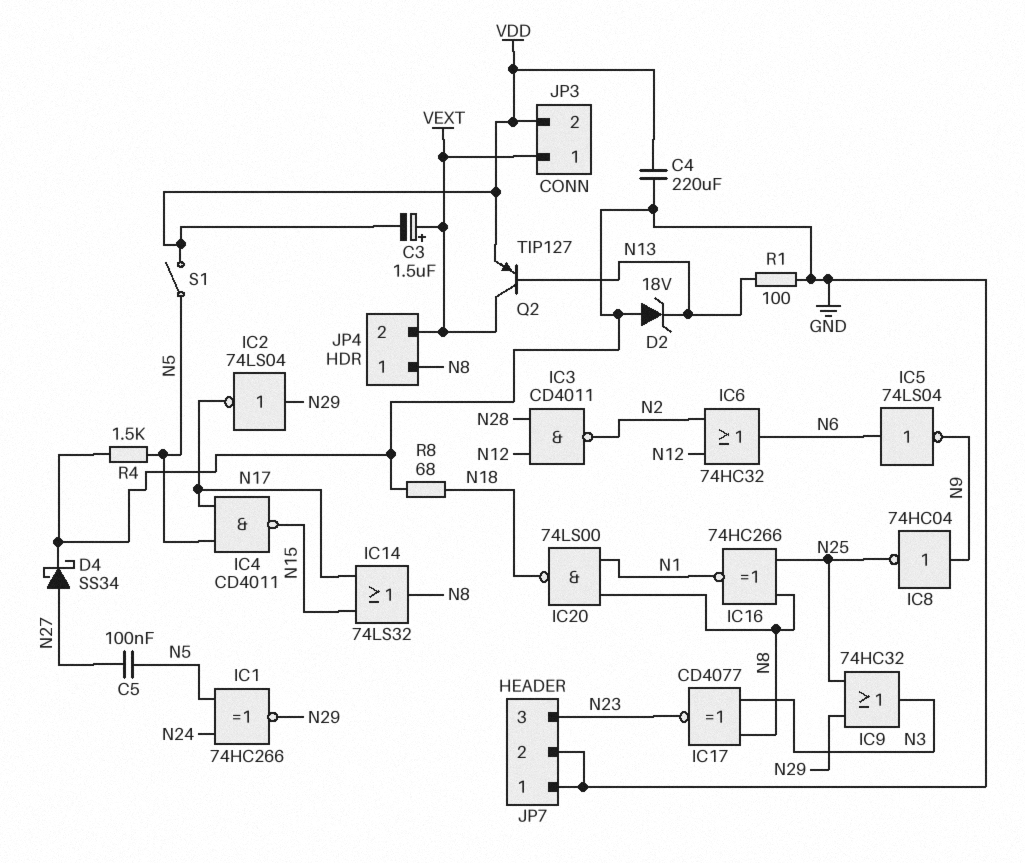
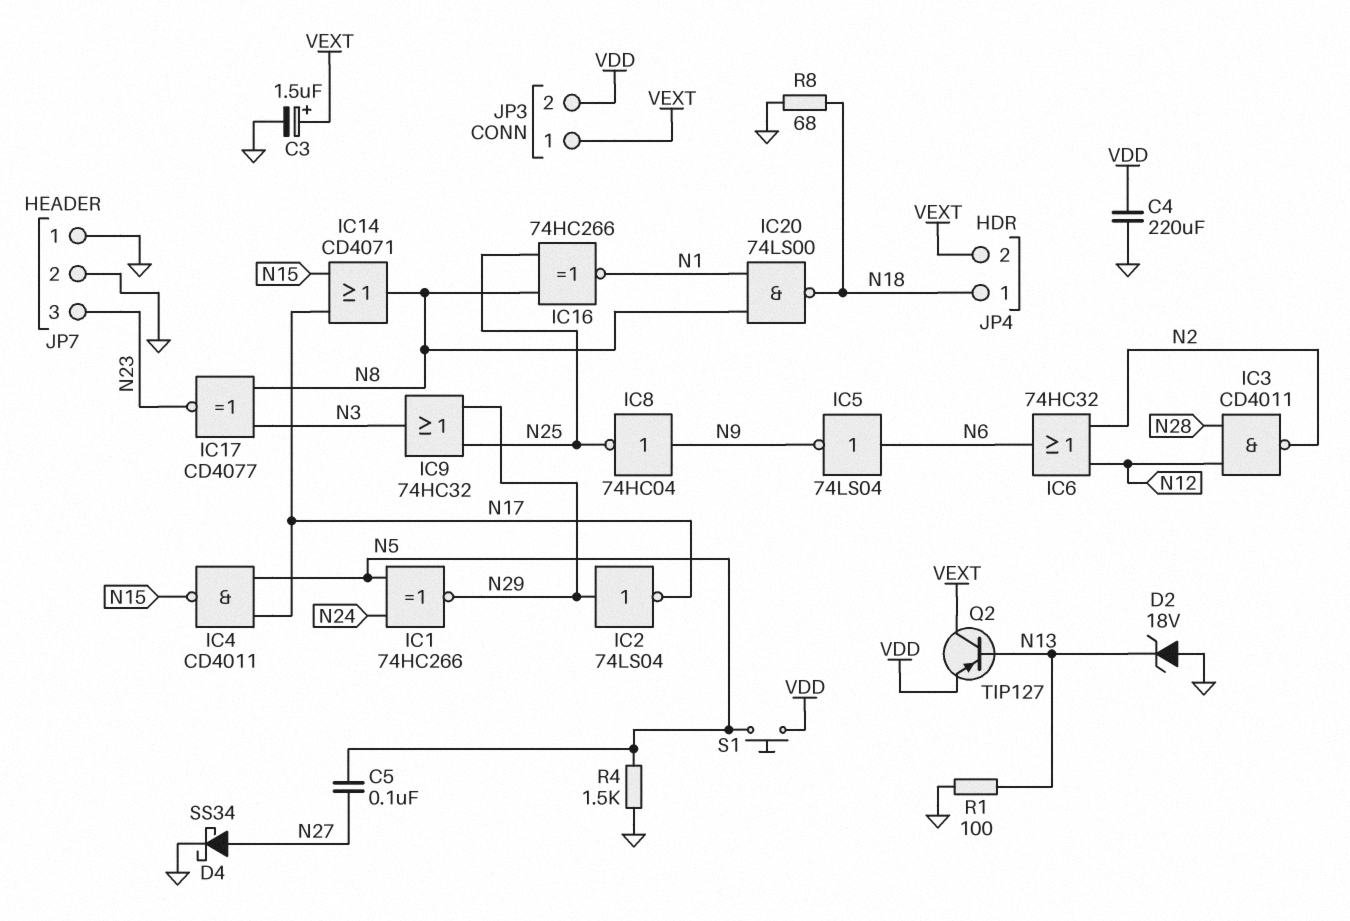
C3: 1.5uF (plus VEXT, minus VDD) -> 1.5uF (plus VEXT, minus GND)
IC14: OR 74LS32 (in N15, in N17, out N8) -> OR CD4071 (in N15, in N17, out N8)
JP4 pin 1: N8 -> N18
S1: switch (N5, VDD) -> button (N5, VDD)

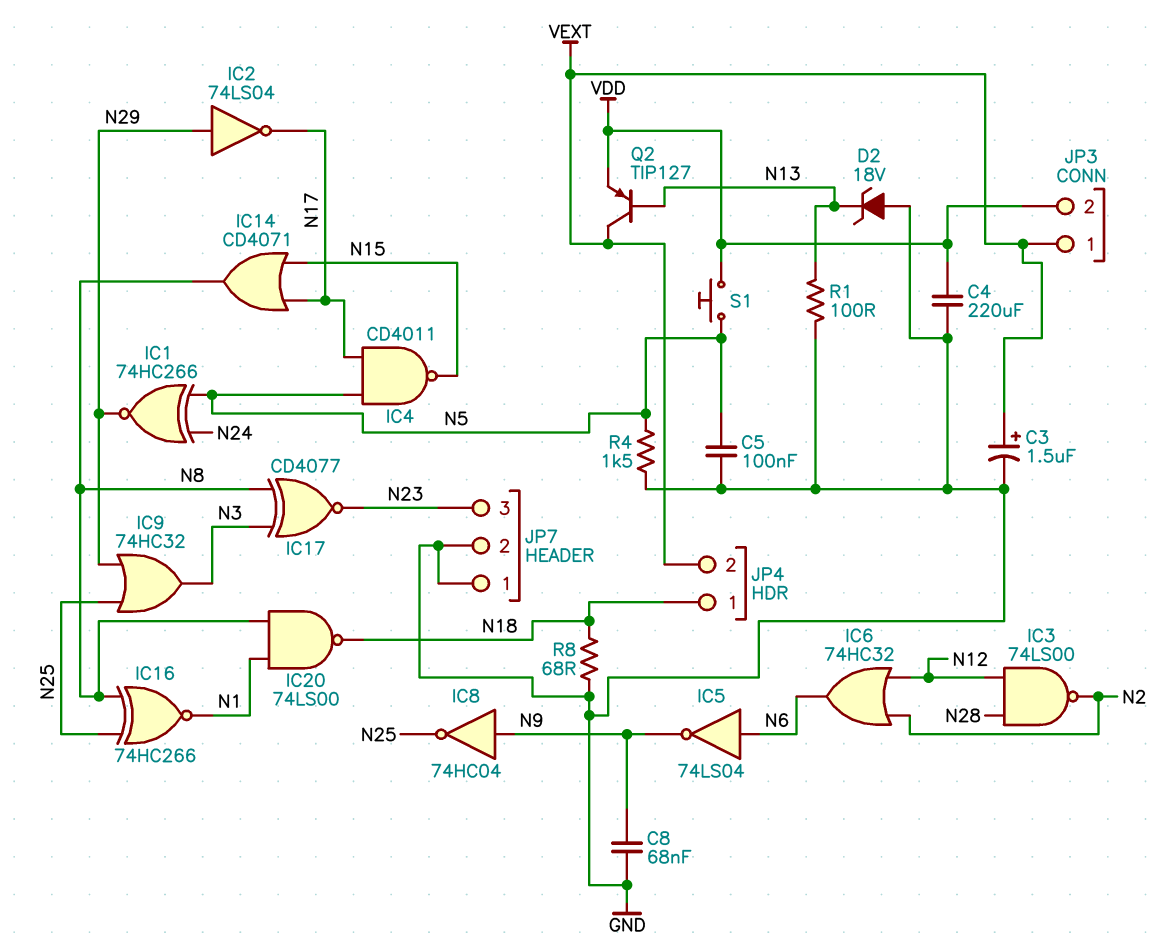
C5: 100nF (N5, N27) -> 100nF (GND, N5)
C8: none -> 68nF (GND, N9)
D4: schottky SS34 (A N27, K GND) -> none
IC3: NAND CD4011 (in N12, in N28, out N2) -> NAND 74LS00 (in N12, in N28, out N2)

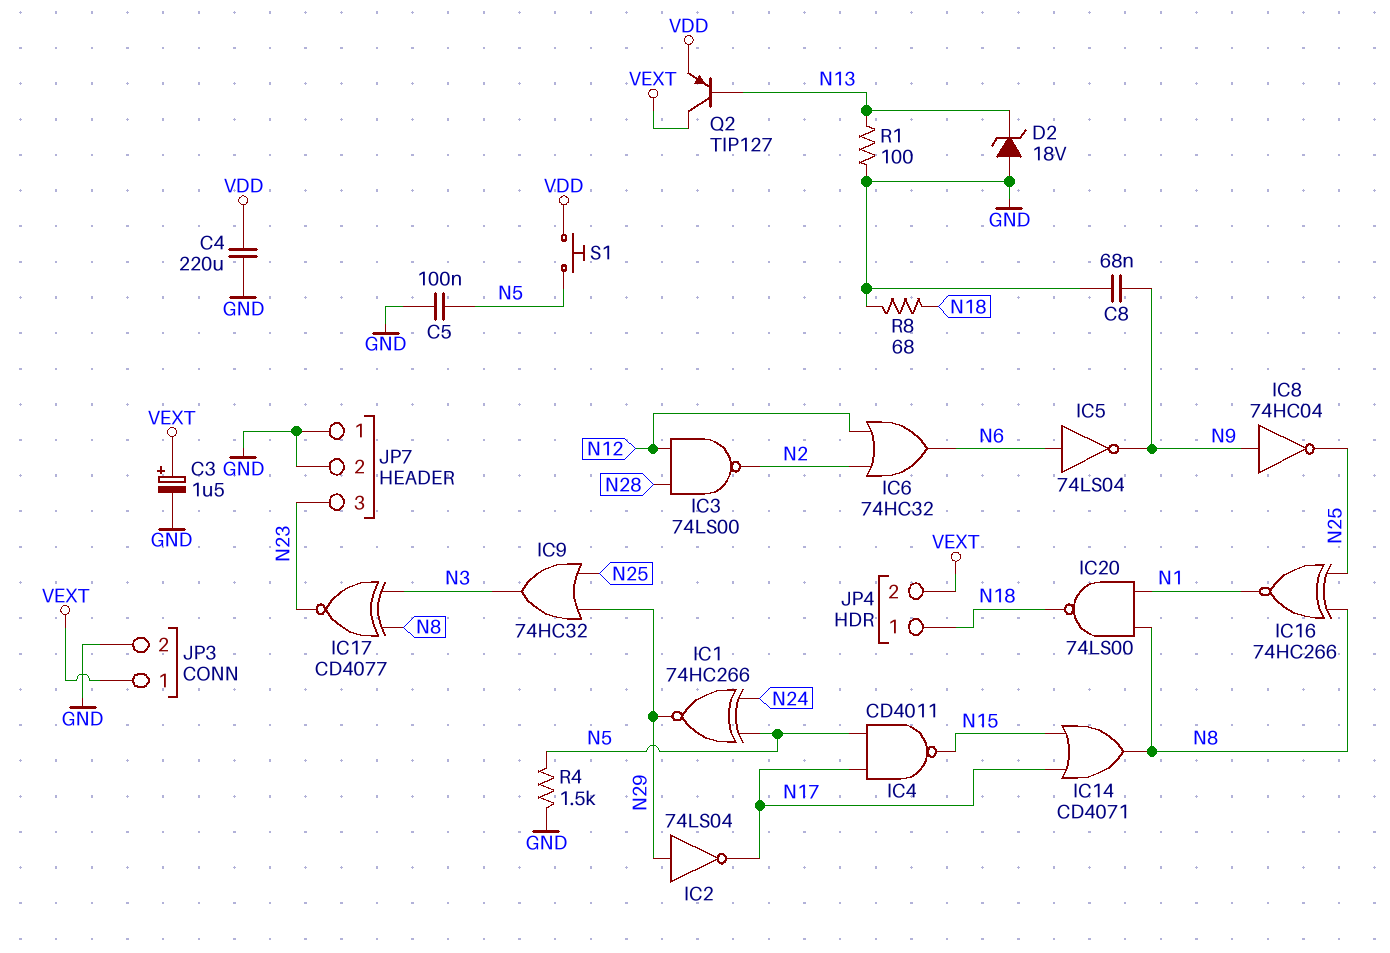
JP3 pin 2: VDD -> GND

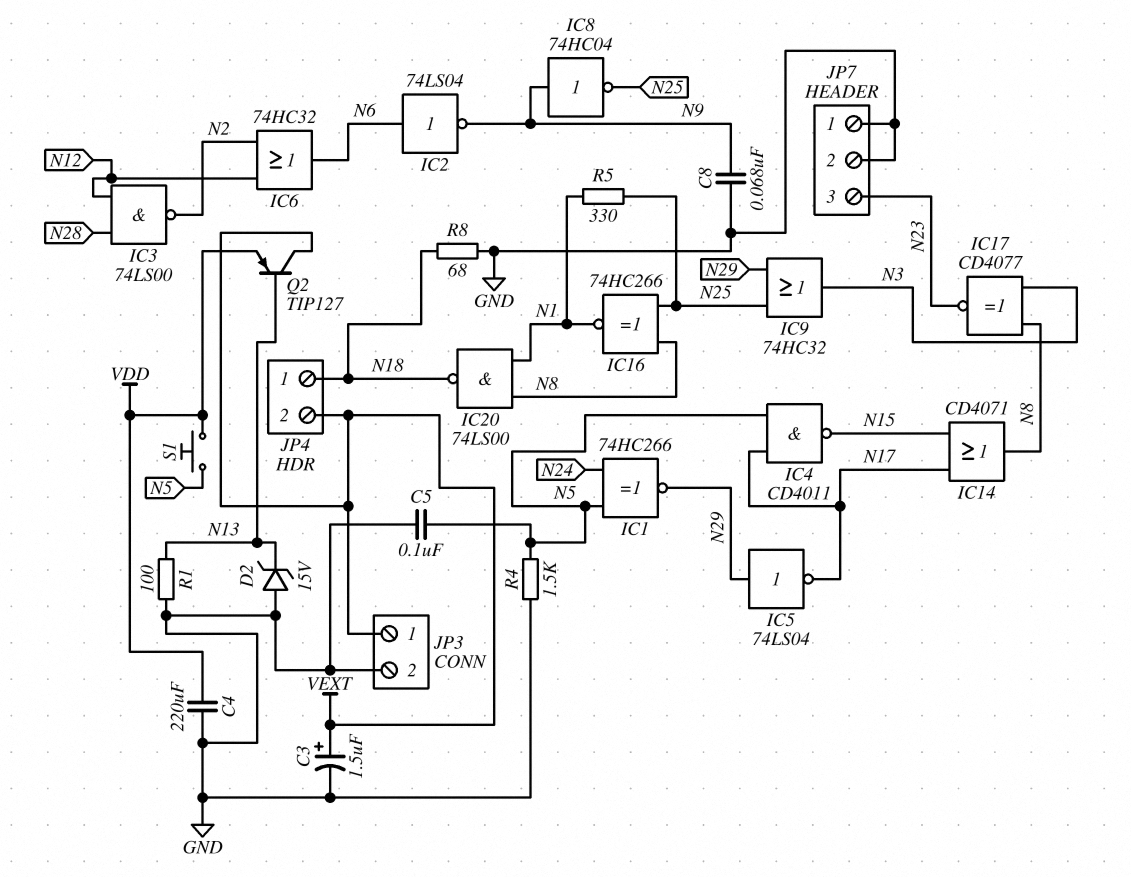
D2: zener 18V (A GND, K N13) -> zener 15V (A GND, K N13)
IC2: NOT 74LS04 (in N29, out N17) -> NOT 74LS04 (in N6, out N9)
IC5: NOT 74LS04 (in N6, out N9) -> NOT 74LS04 (in N29, out N17)
R5: none -> 330 (N1, N25)

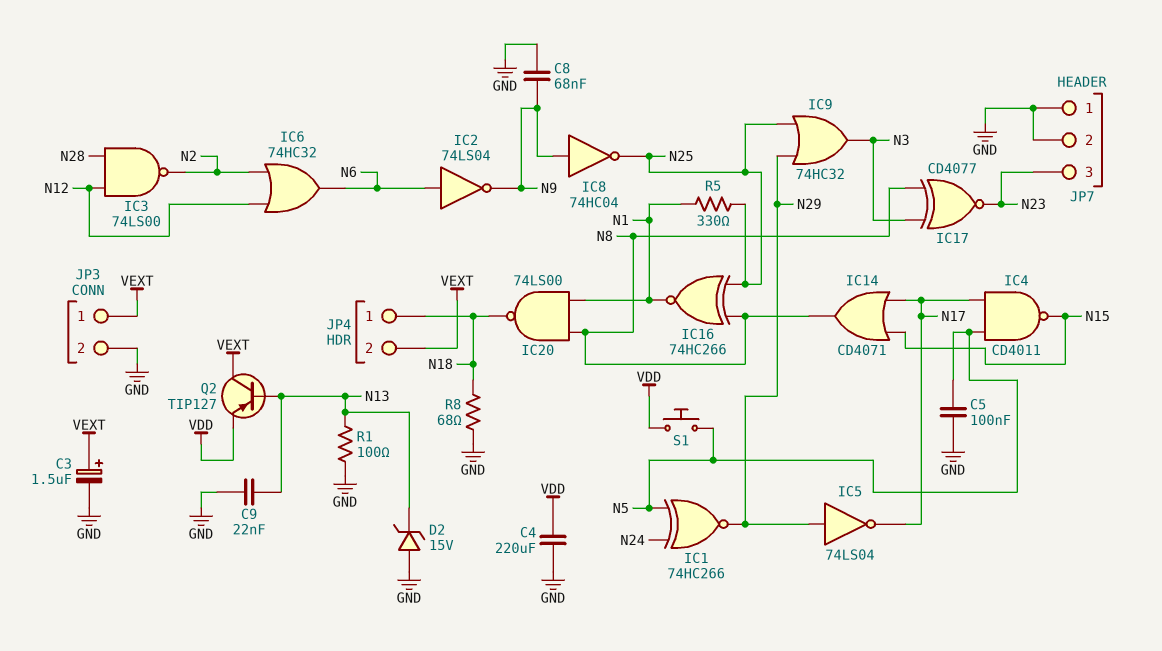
C9: none -> 22nF (GND, N13)
R4: 1.5k (GND, N5) -> none

